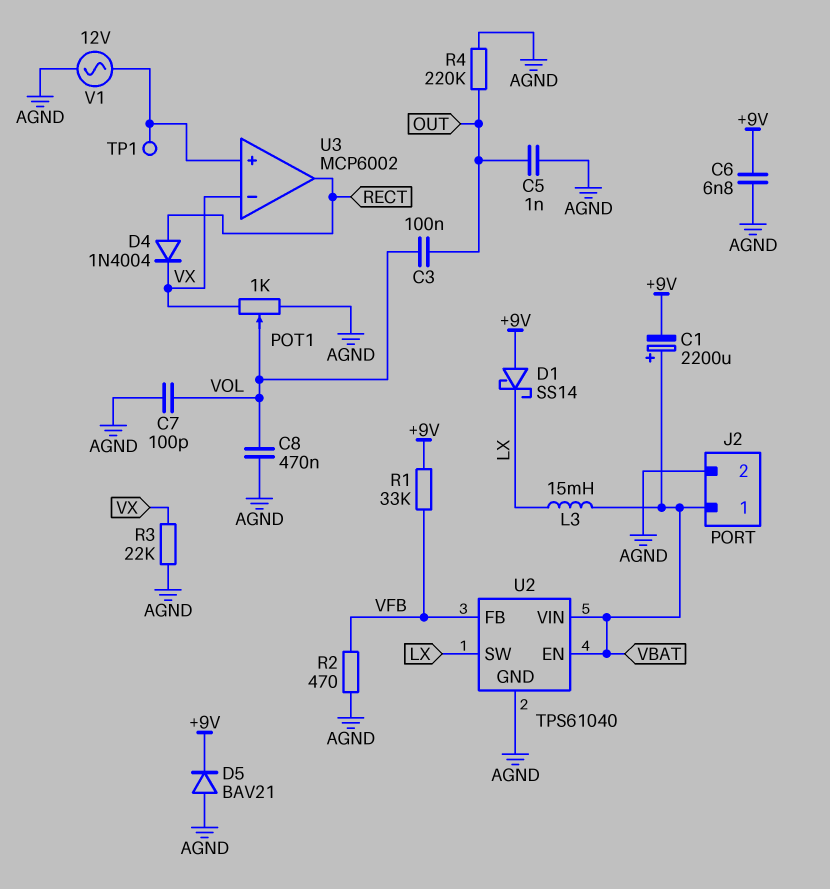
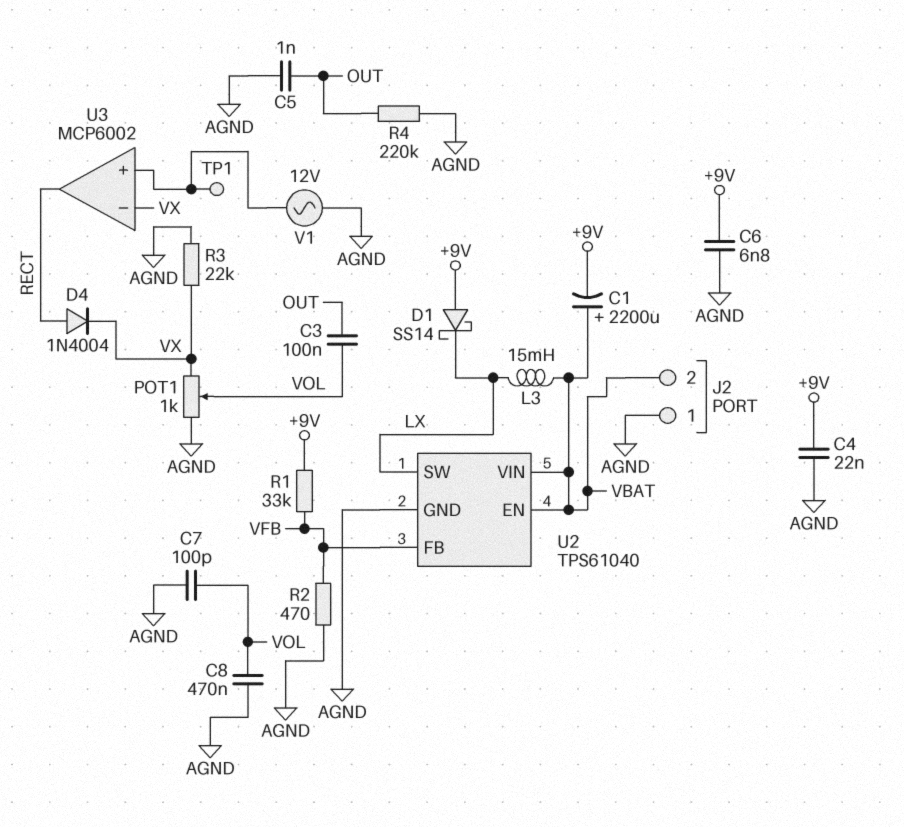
C4: none -> 22nF (+9V, AGND)
D5: diode BAV21 (A AGND, K +9V) -> none
J2 pin 1: VBAT -> AGND
J2 pin 2: AGND -> VBAT

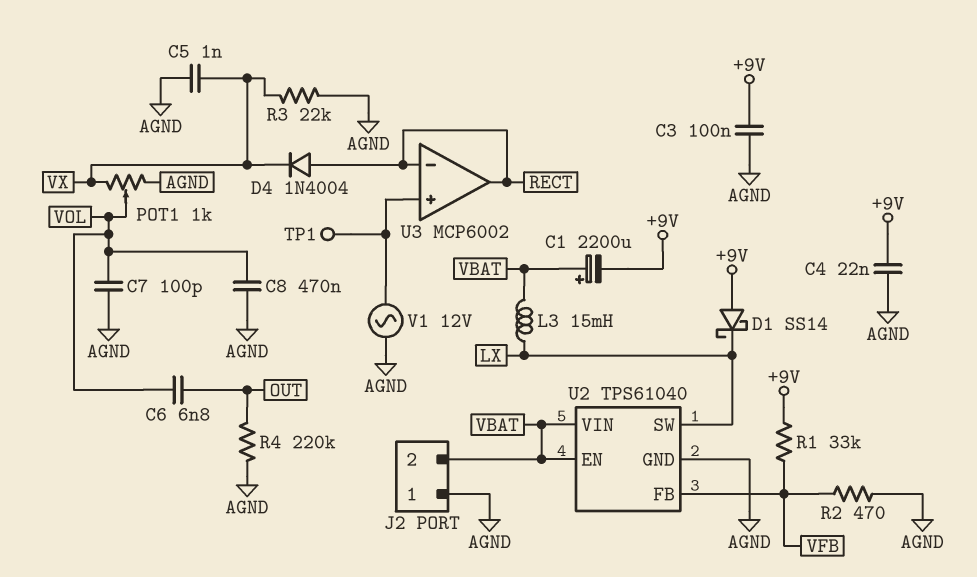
C3: 100nF (OUT, VOL) -> 100nF (+9V, AGND)
C5: 1nF (AGND, OUT) -> 1nF (AGND, VX)
C6: 6.8nF (+9V, AGND) -> 6.8nF (OUT, VOL)
U3 pin in-: VX -> RECT

